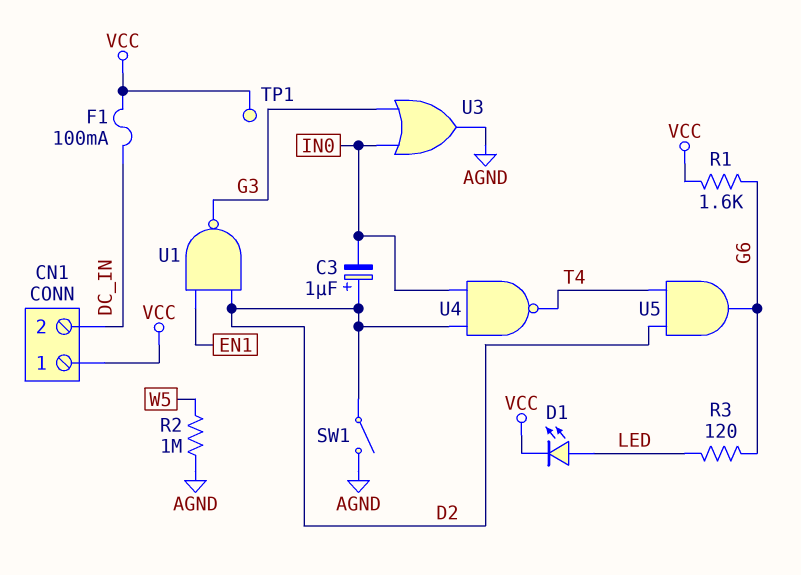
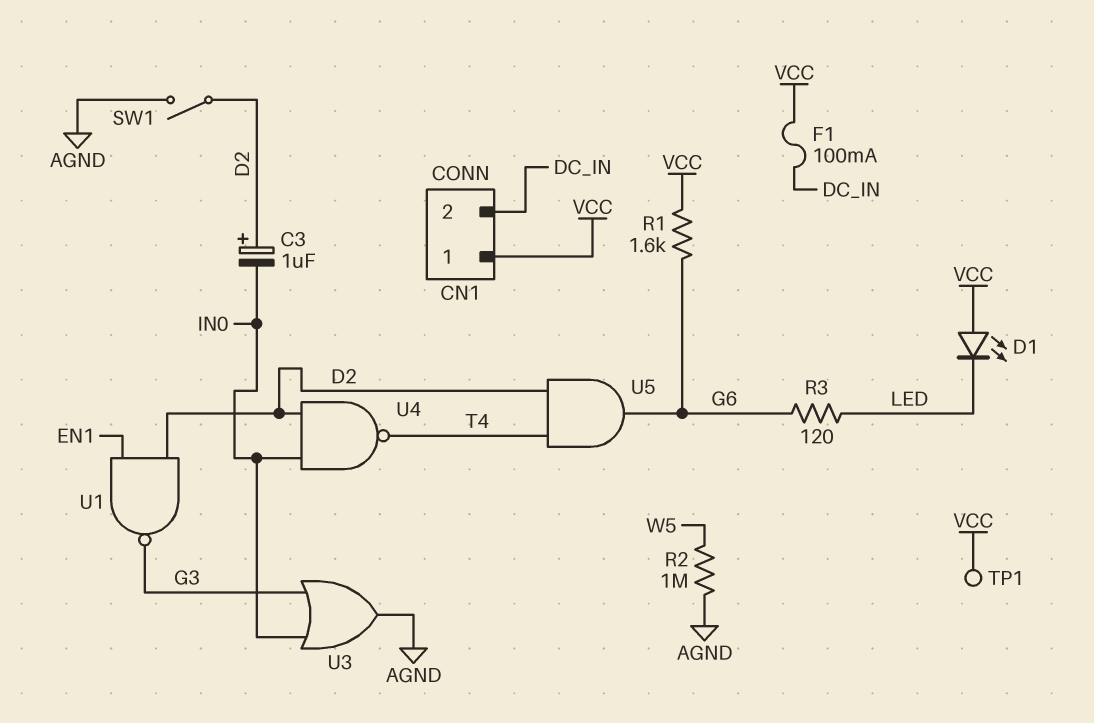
D1: LED (A LED, K VCC) -> LED (A VCC, K LED)

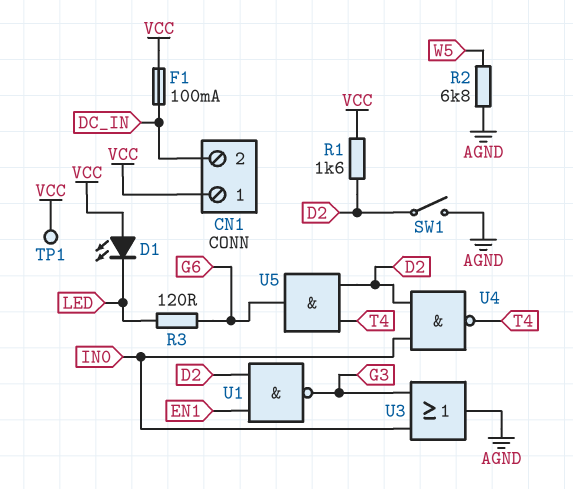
C3: 1uF (plus D2, minus IN0) -> none
R1: 1.6k (G6, VCC) -> 1.6k (D2, VCC)
R2: 1M (AGND, W5) -> 6.8k (AGND, W5)

